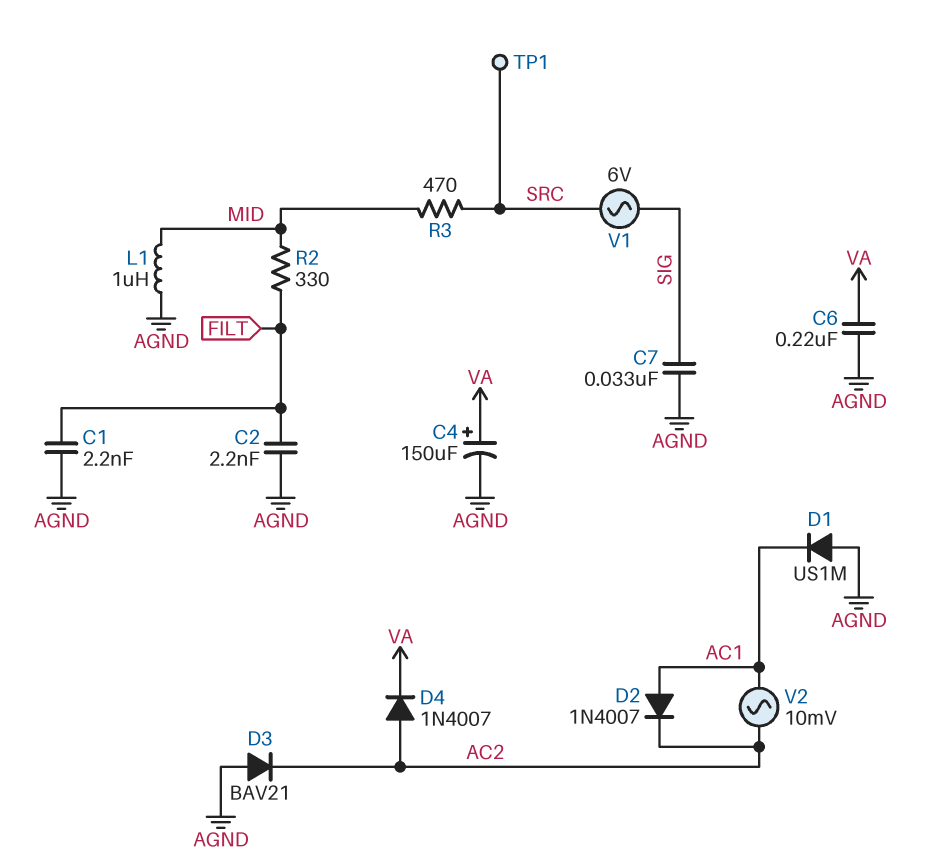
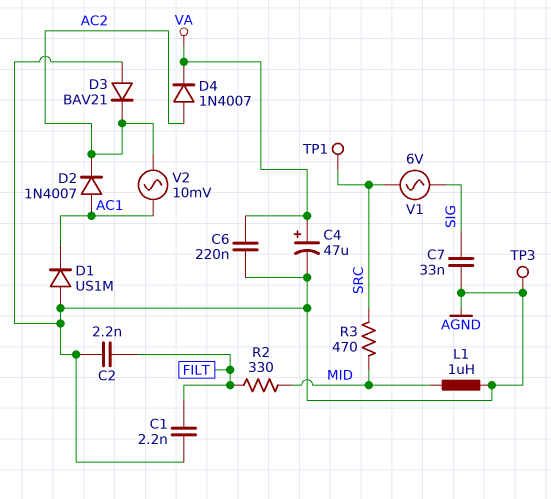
C4: 150uF (plus VA, minus AGND) -> 47uF (plus VA, minus AGND)
TP3: none -> test point (AGND)

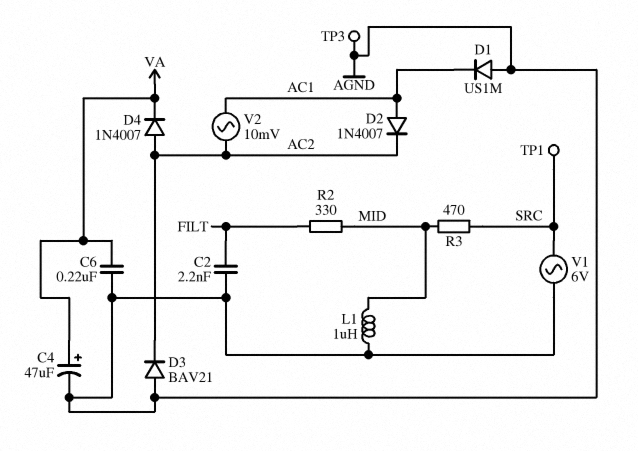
C1: 2.2nF (AGND, FILT) -> none
C7: 33nF (AGND, SIG) -> none
V1: AC 6V (SIG, SRC) -> AC 6V (AGND, SRC)

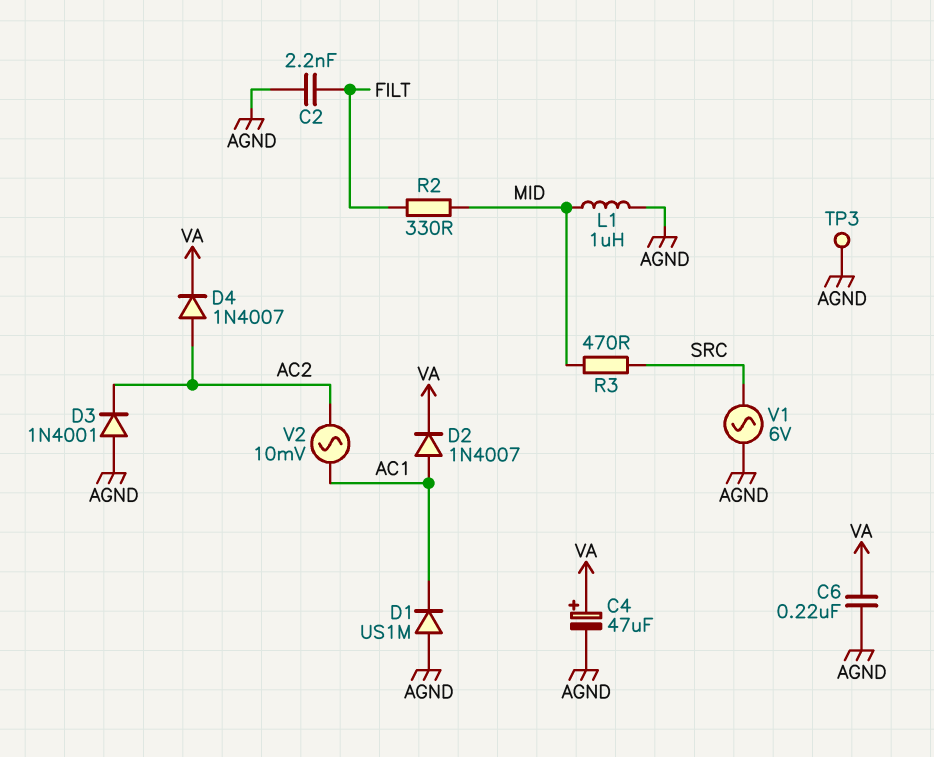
D2: diode 1N4007 (A AC1, K AC2) -> diode 1N4007 (A AC1, K VA)
D3: diode BAV21 (A AGND, K AC2) -> diode 1N4001 (A AGND, K AC2)
TP1: test point (SRC) -> none

